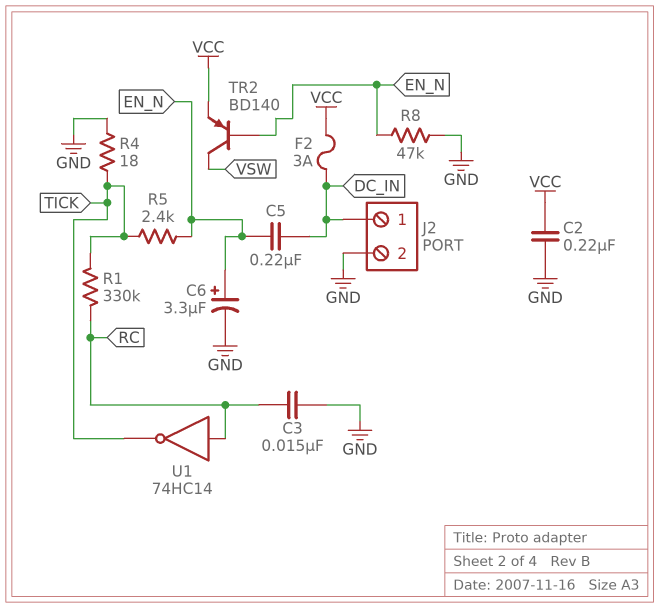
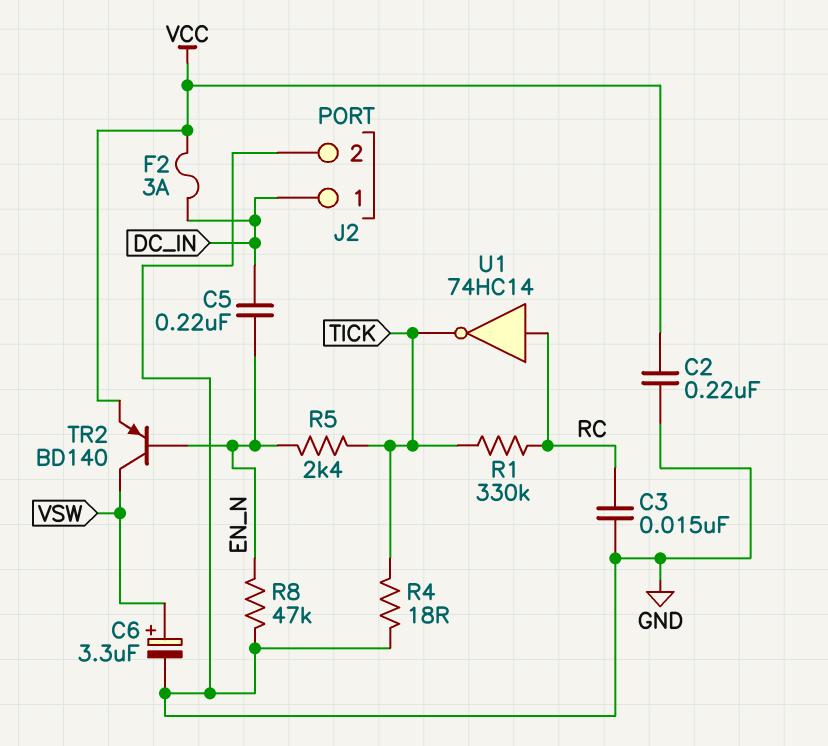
C6: 3.3uF (plus EN_N, minus GND) -> 3.3uF (plus VSW, minus GND)

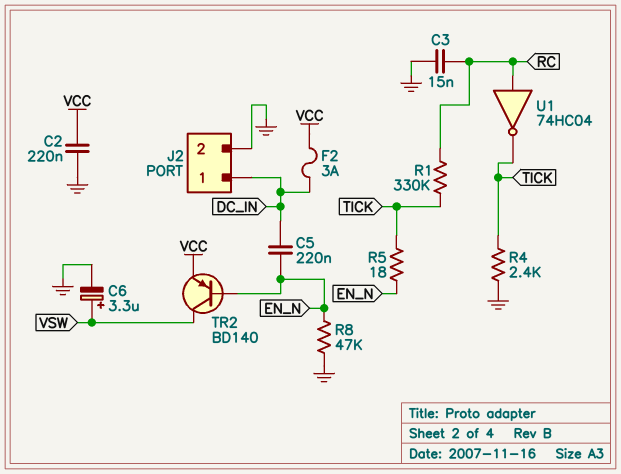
R4: 18 (GND, TICK) -> 2.4k (GND, TICK)
R5: 2.4k (EN_N, TICK) -> 18 (EN_N, TICK)
U1: NOT 74HC14 (in RC, out TICK) -> NOT 74HC04 (in RC, out TICK)

